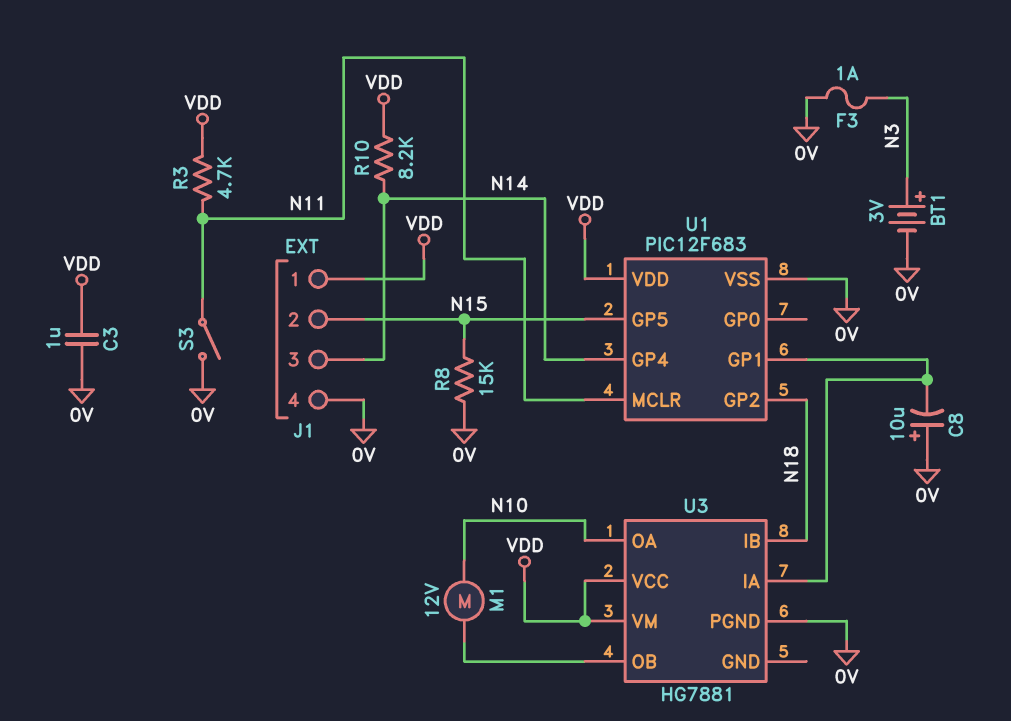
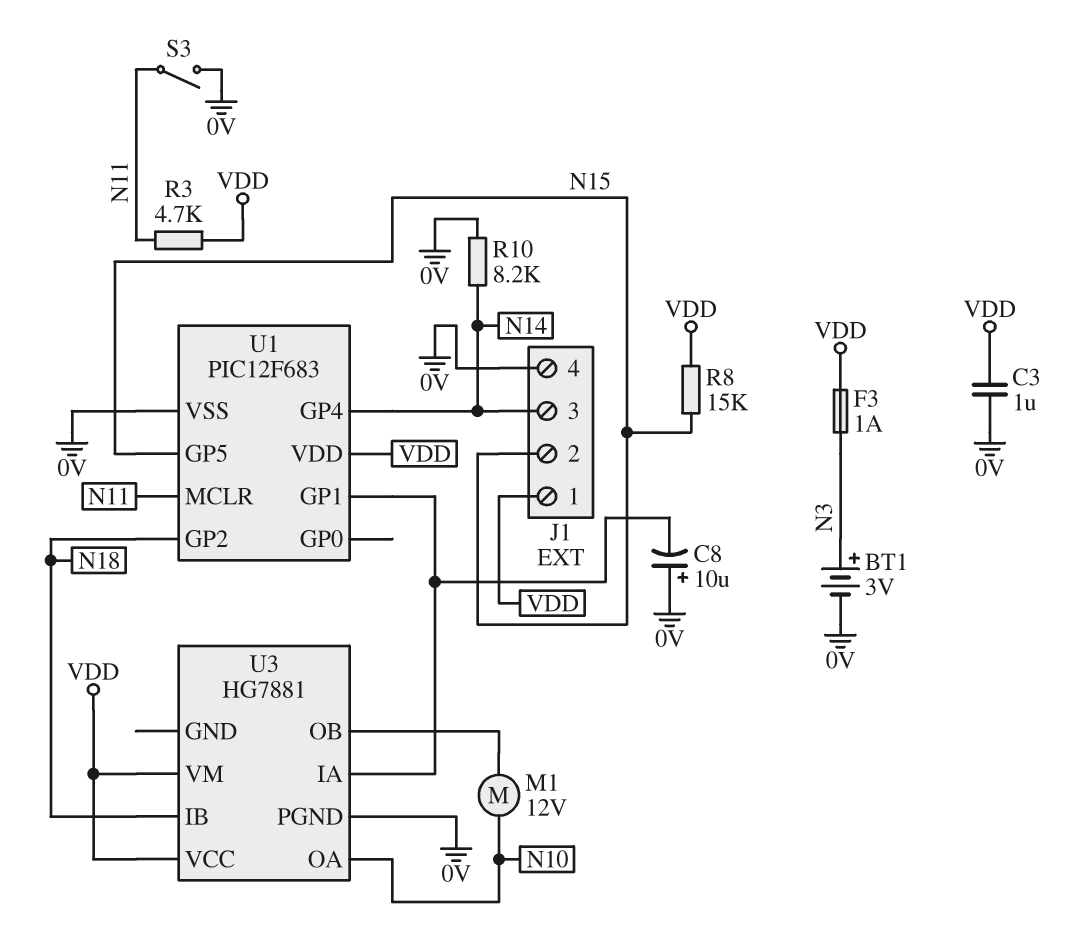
F3: 1A (0V, N3) -> 1A (N3, VDD)
R8: 15k (0V, N15) -> 15k (N15, VDD)
R10: 8.2k (N14, VDD) -> 8.2k (0V, N14)

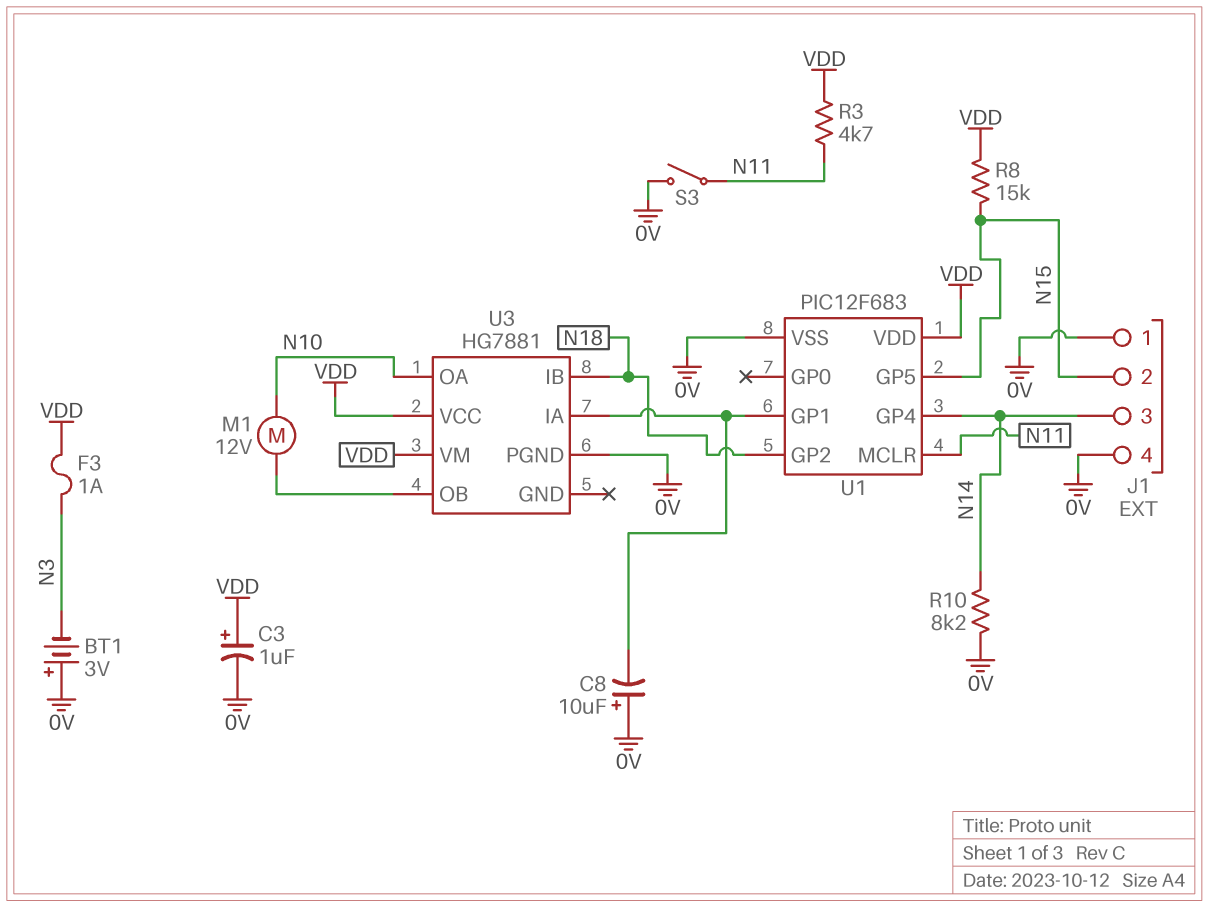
BT1: 3V (plus N3, minus 0V) -> 3V (plus 0V, minus N3)
C3: 1uF (0V, VDD) -> 1uF (plus VDD, minus 0V)
J1 pin 1: VDD -> 0V

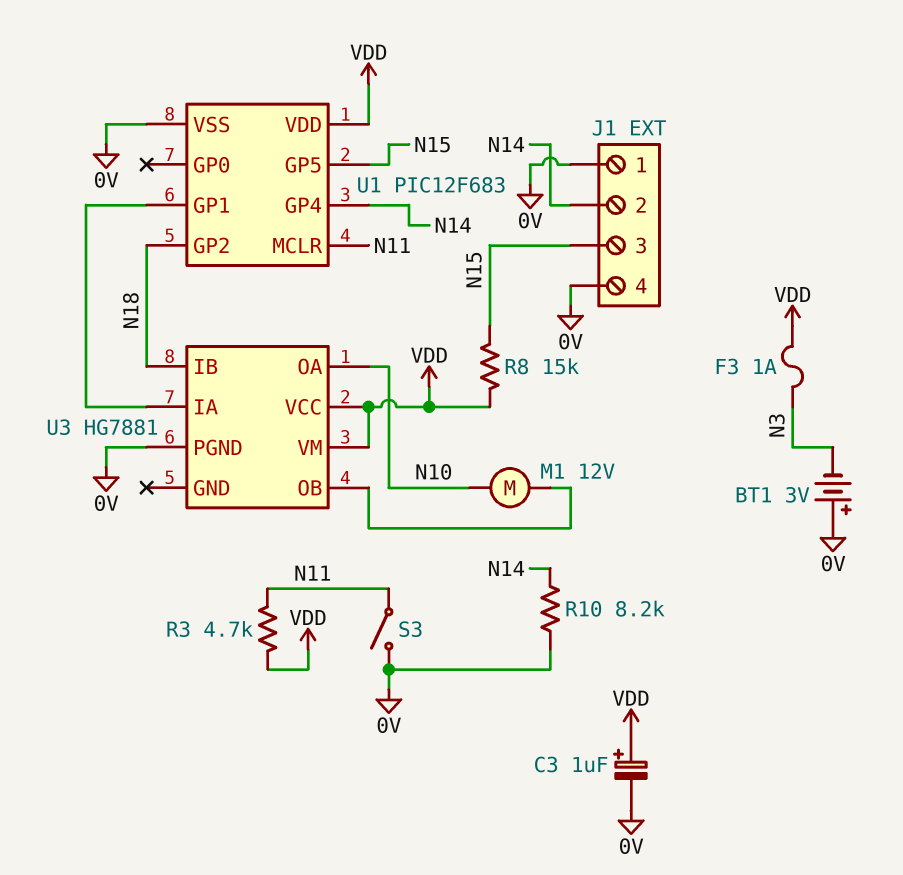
C8: 10uF (plus 0V, minus U1/GP1) -> none
J1 pin 2: N15 -> N14
J1 pin 3: N14 -> N15

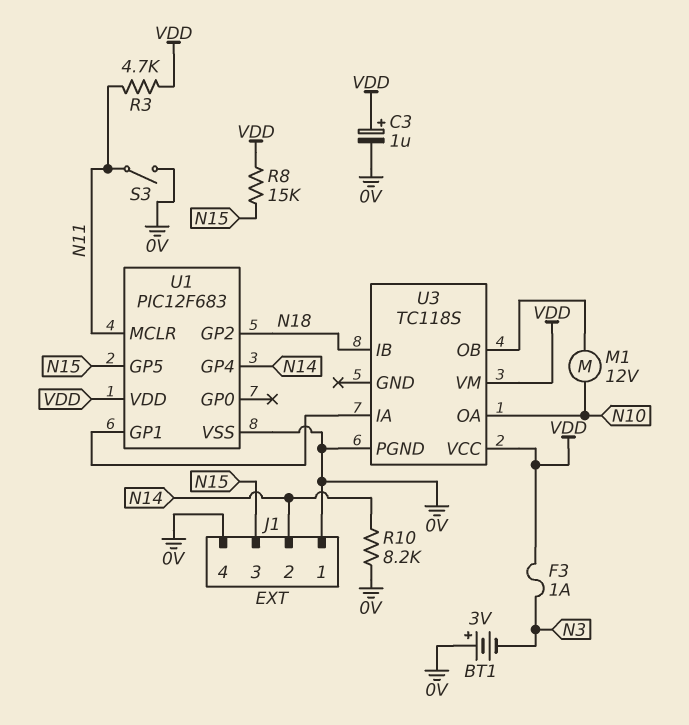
U3: HG7881 -> TC118S

